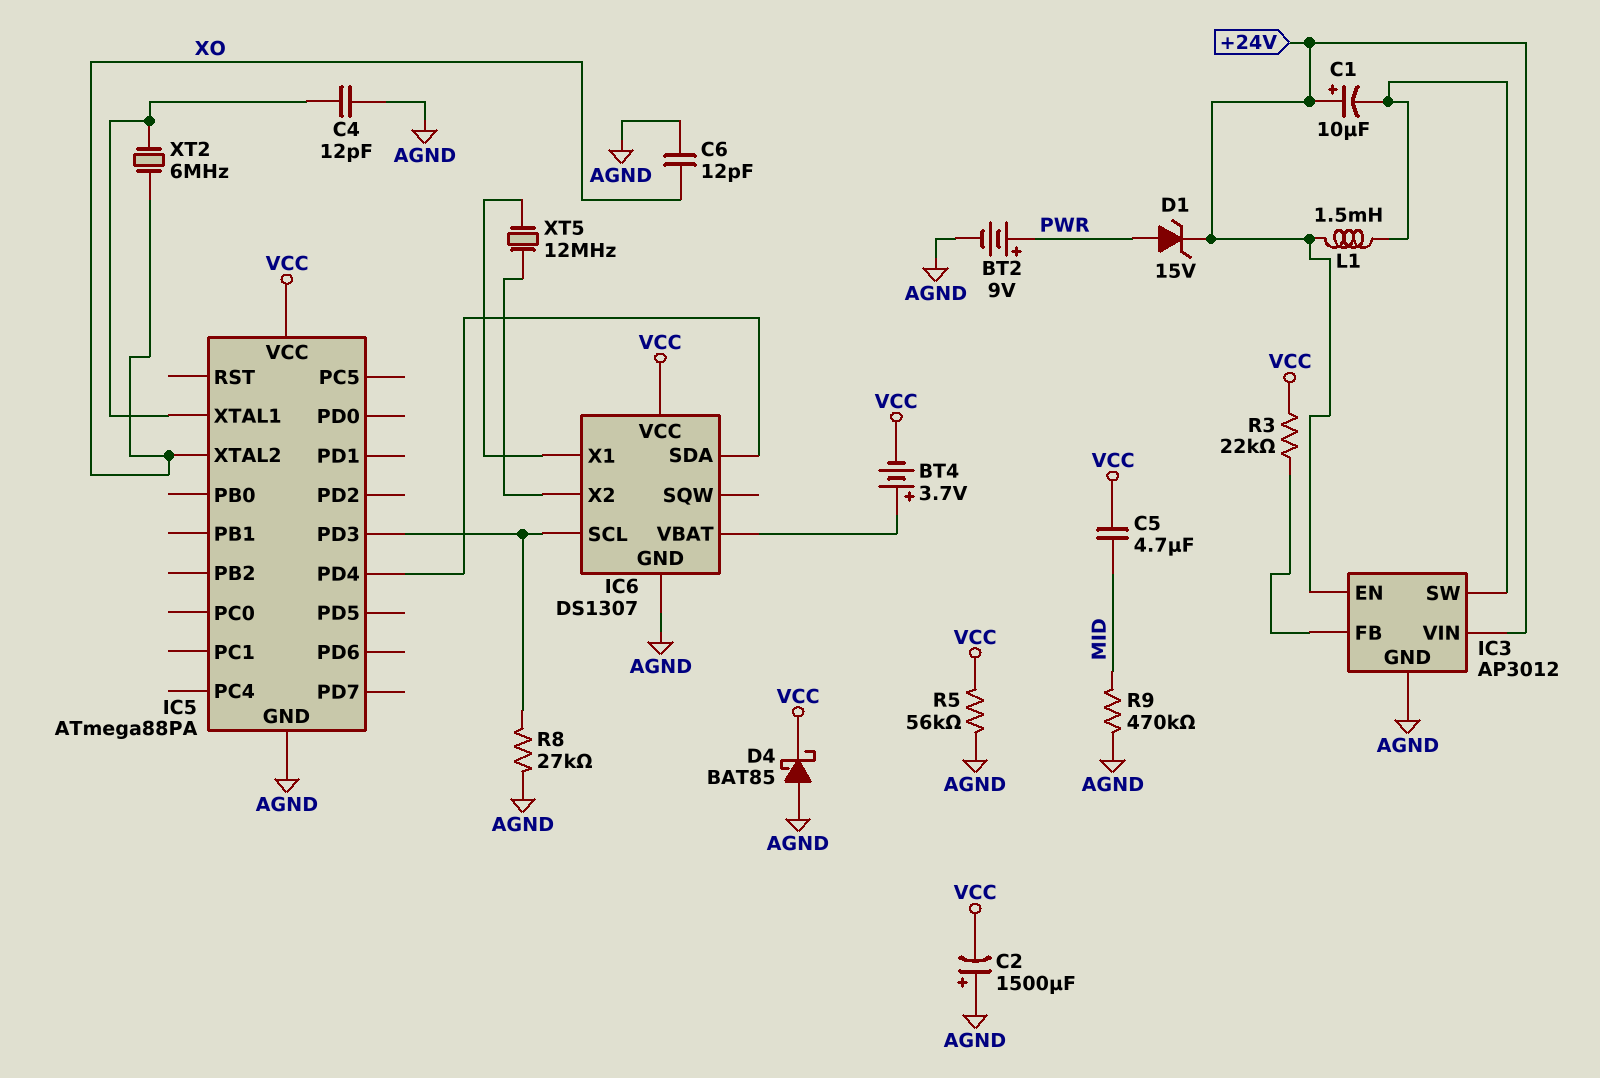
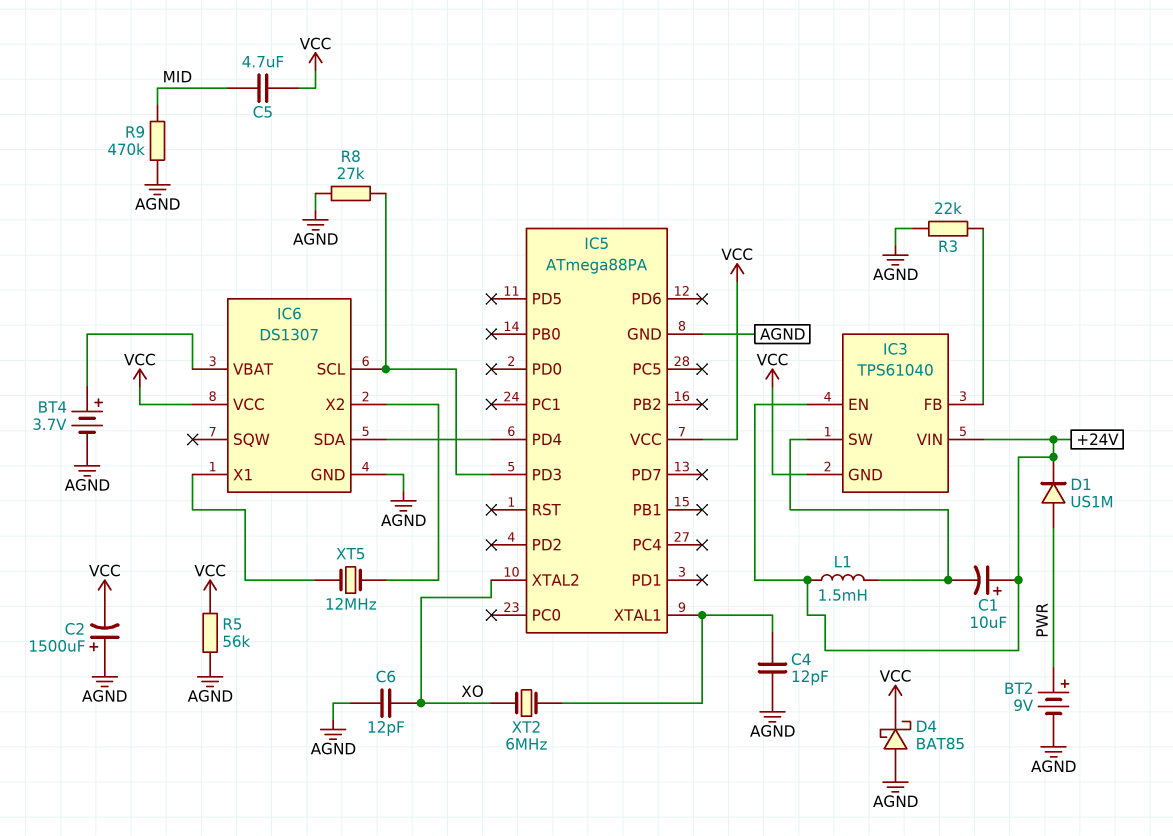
BT4: 3.7V (plus IC6/VBAT, minus VCC) -> 3.7V (plus IC6/VBAT, minus AGND)
D1: zener 15V (A PWR, K +24V) -> diode US1M (A PWR, K +24V)
IC3: AP3012 -> TPS61040
IC3 pin GND: AGND -> VCC
R3: 22k (IC3/FB, VCC) -> 22k (AGND, IC3/FB)

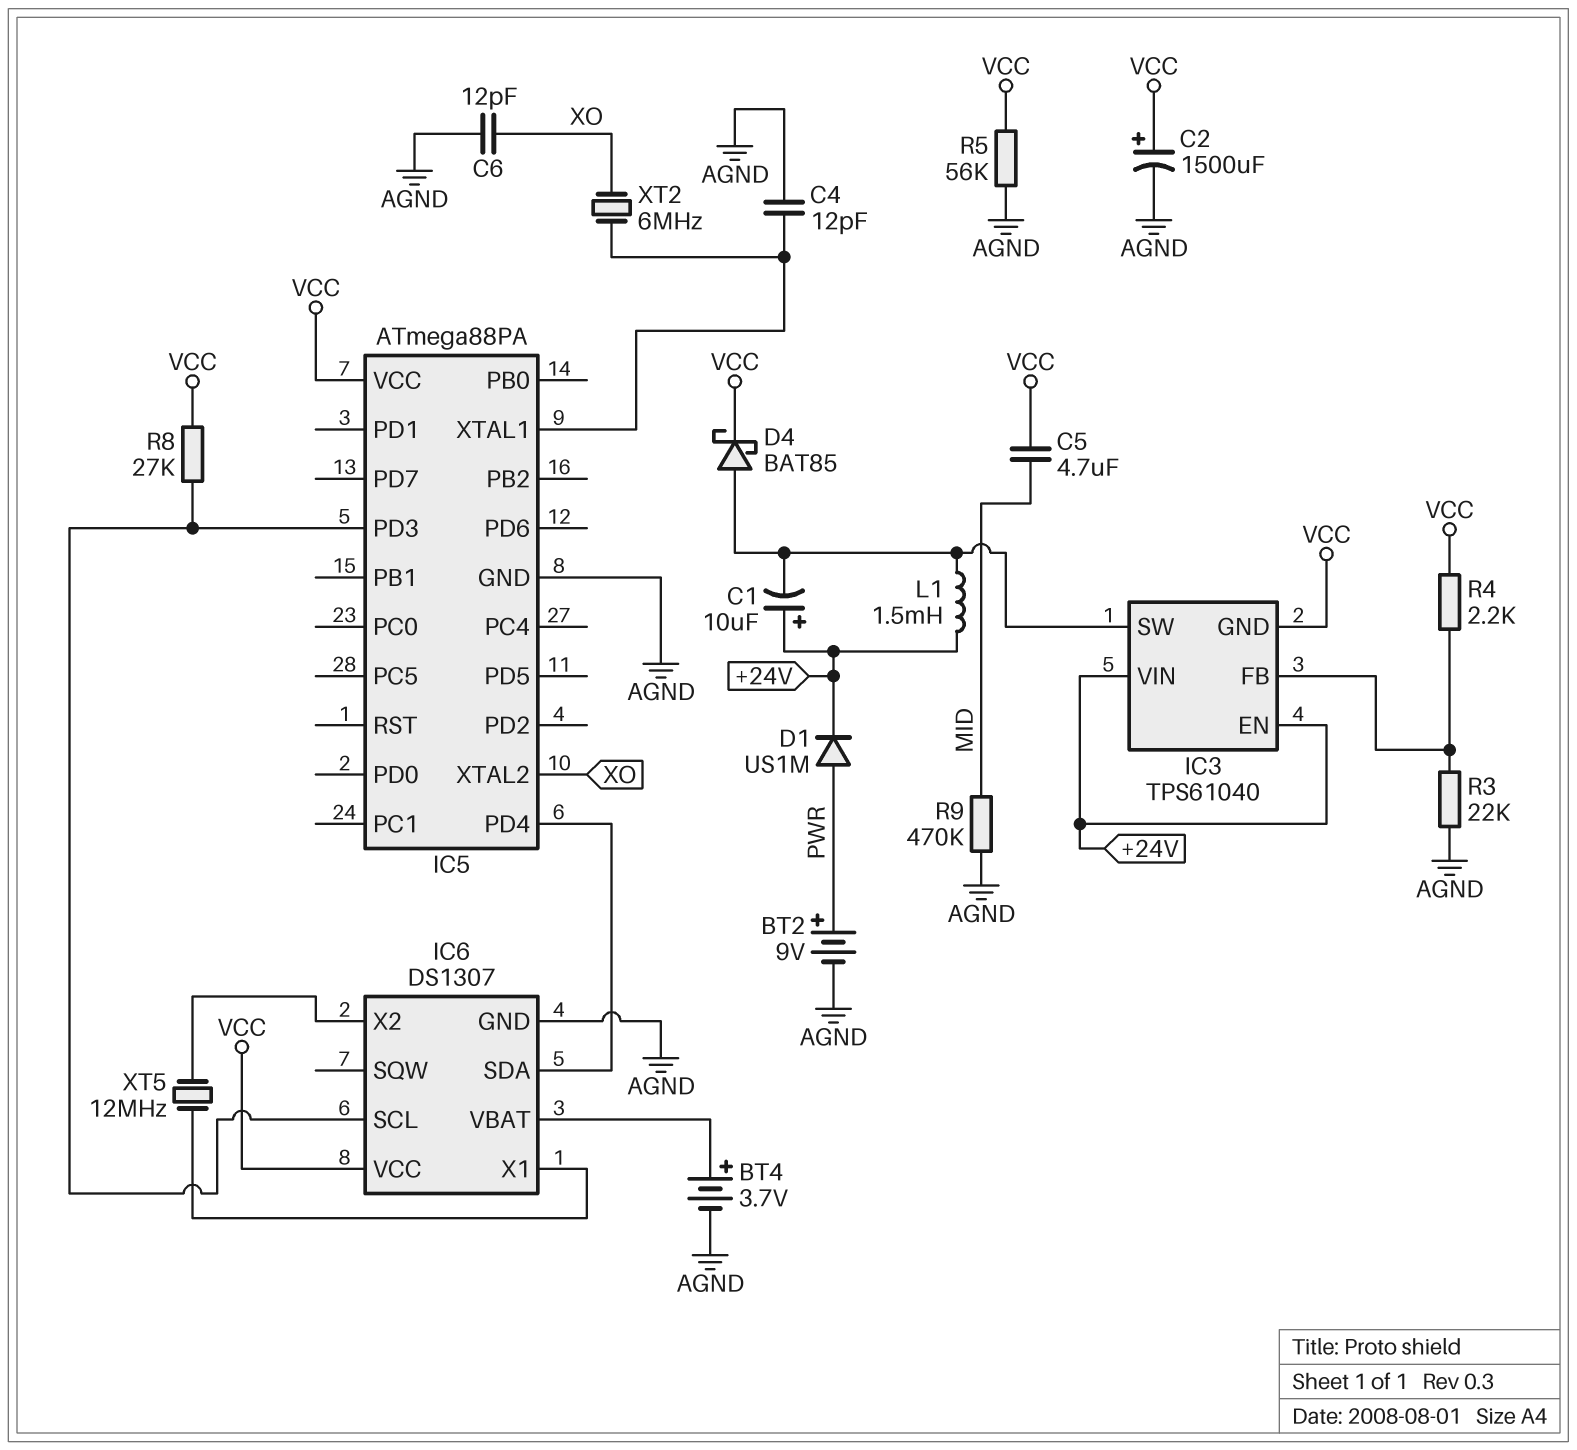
C2: 1500uF (plus AGND, minus VCC) -> 1500uF (plus VCC, minus AGND)
D4: schottky BAT85 (A AGND, K VCC) -> schottky BAT85 (A IC3/SW, K VCC)
R4: none -> 2.2k (IC3/FB, VCC)
R8: 27k (AGND, IC5/PD3) -> 27k (IC5/PD3, VCC)

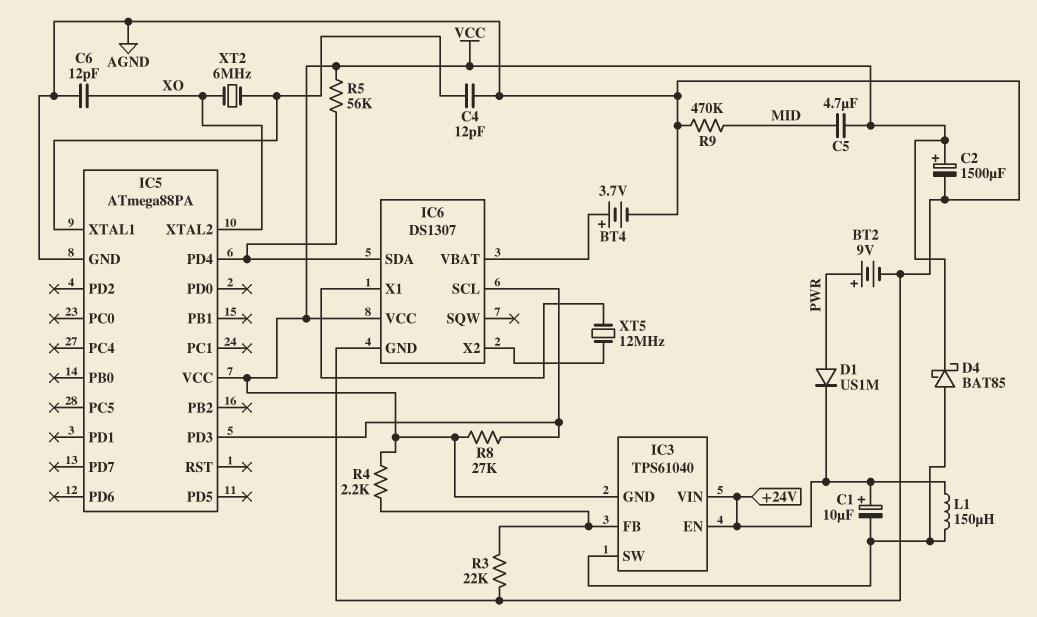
L1: 1.5mH (+24V, IC3/SW) -> 150uH (+24V, IC3/SW)
R5: 56k (AGND, VCC) -> 56k (IC5/PD4, VCC)

